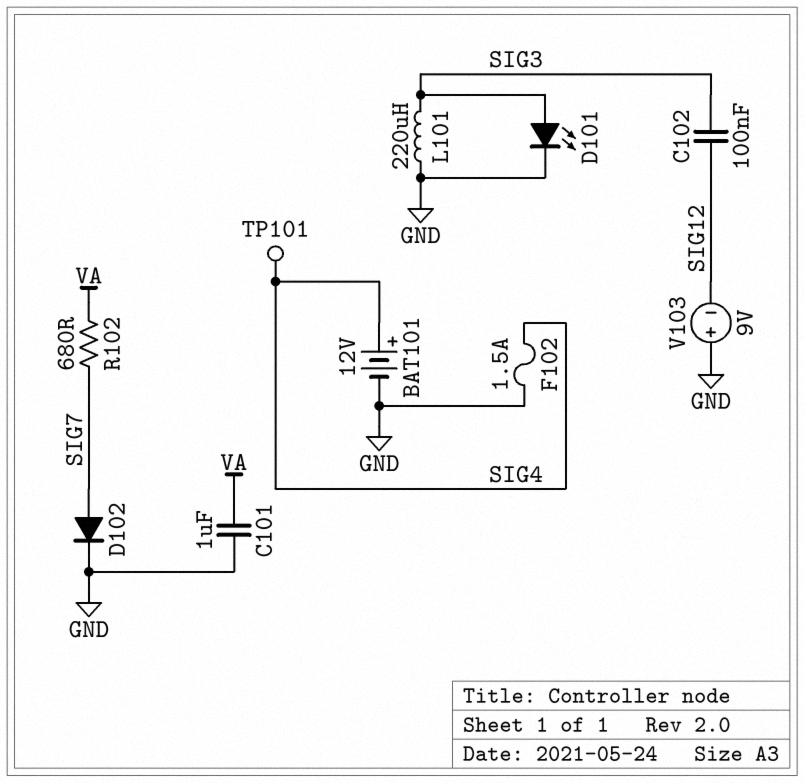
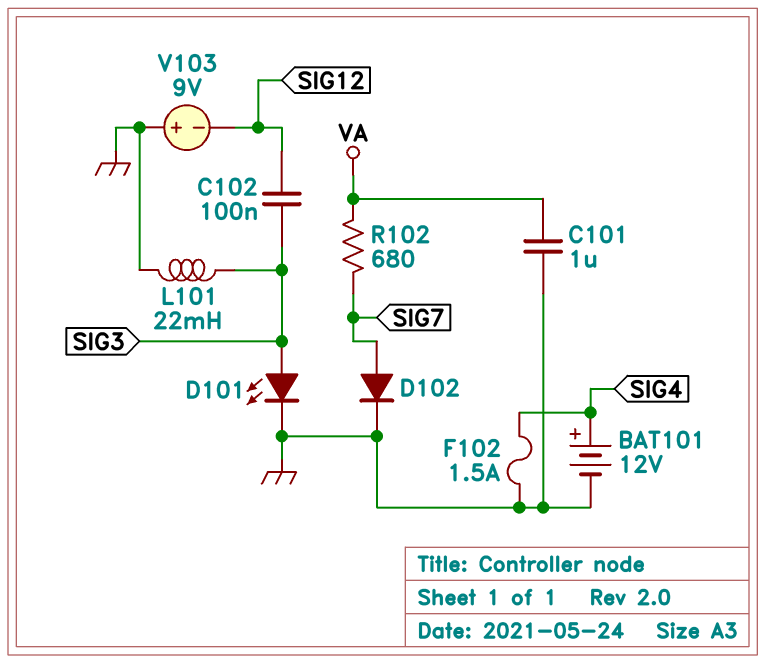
L101: 220uH (GND, SIG3) -> 22mH (GND, SIG3)
TP101: test point (SIG4) -> none

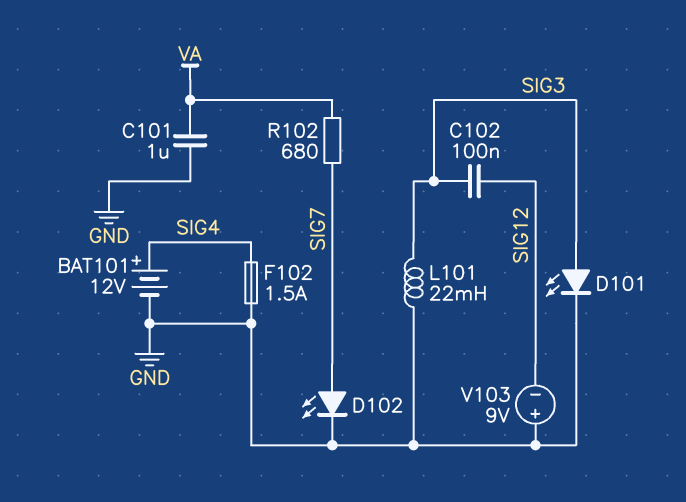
D102: diode (A SIG7, K GND) -> LED (A SIG7, K GND)

